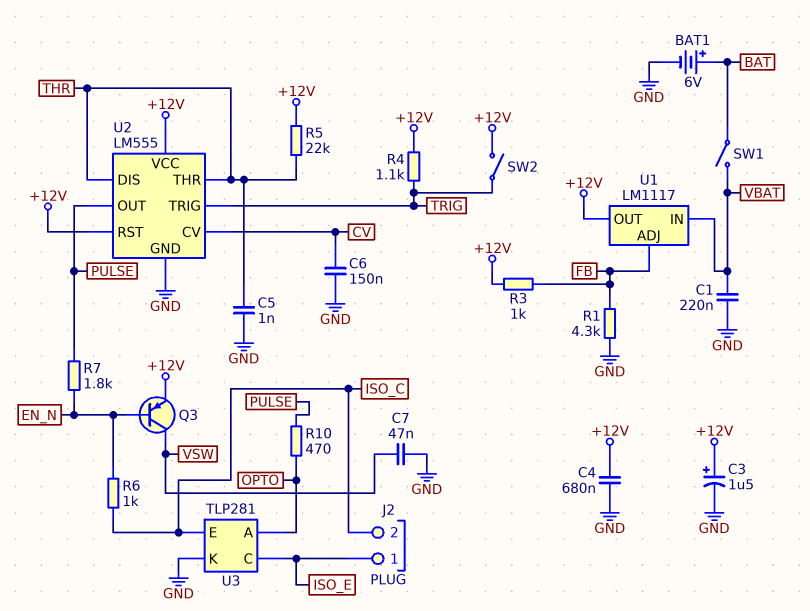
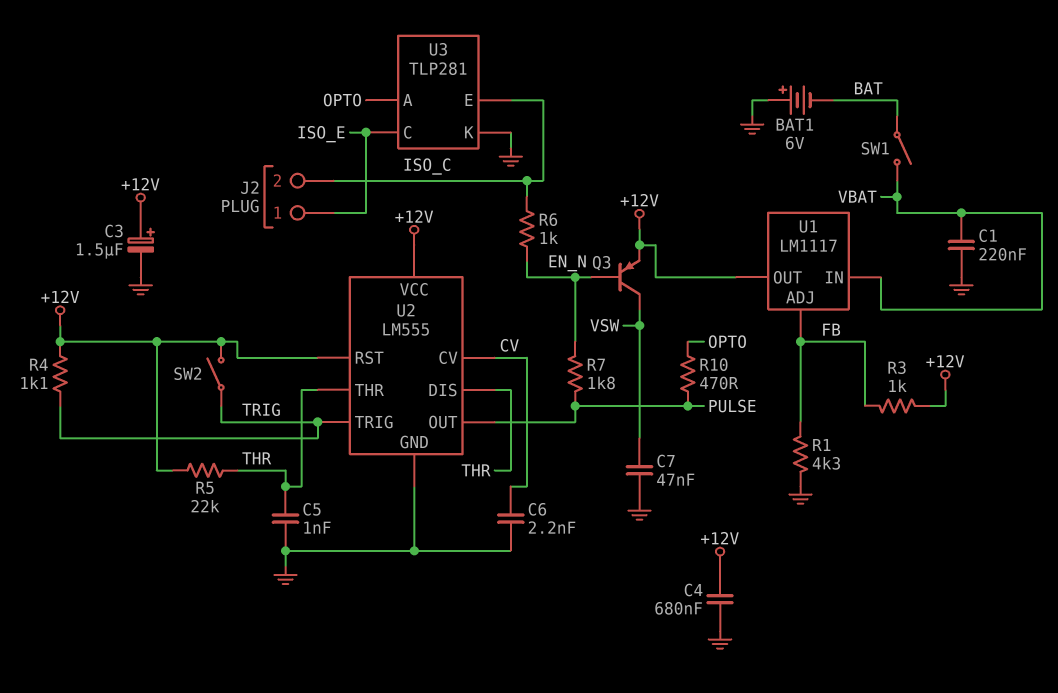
BAT1: 6V (plus BAT, minus GND) -> 6V (plus GND, minus BAT)
C6: 150nF (CV, GND) -> 2.2nF (CV, GND)

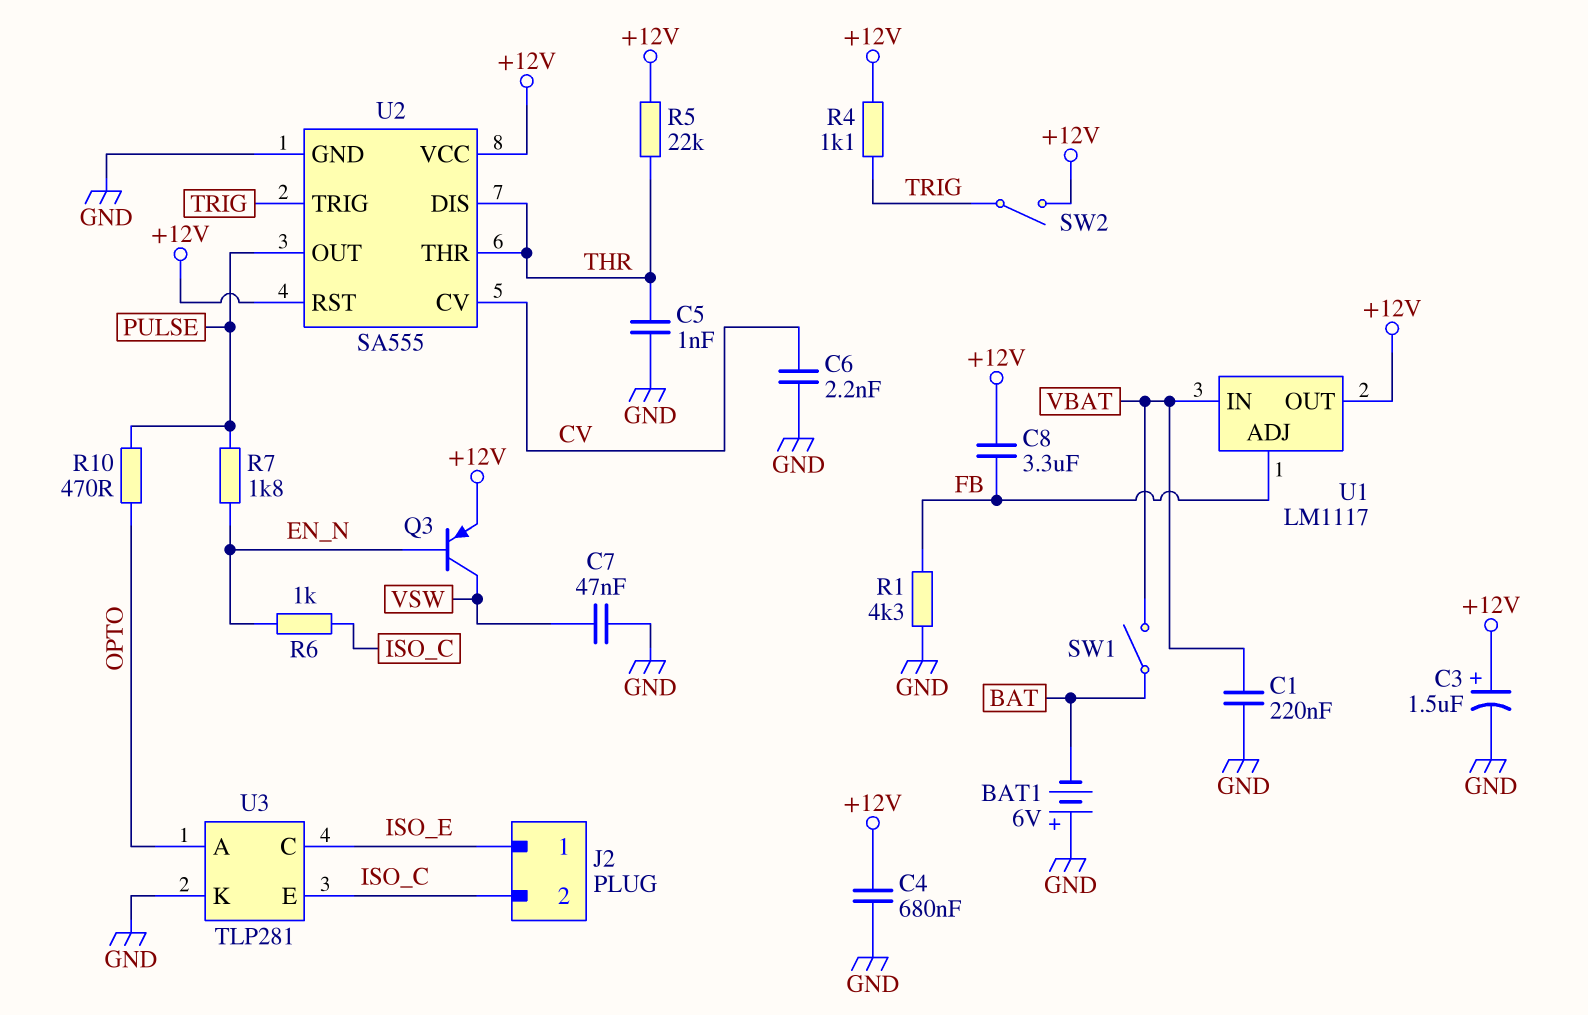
C8: none -> 3.3uF (+12V, FB)
R3: 1k (+12V, FB) -> none
U2: LM555 -> SA555

